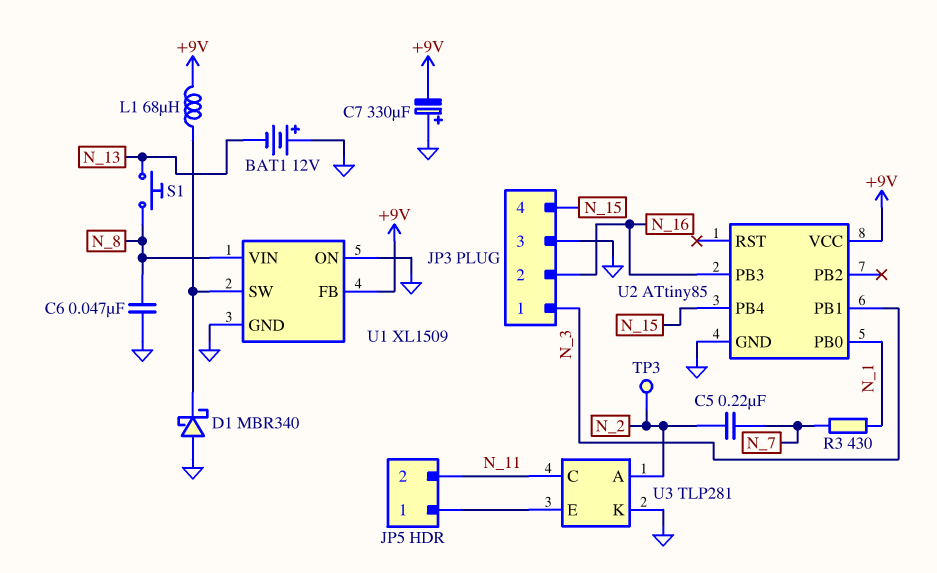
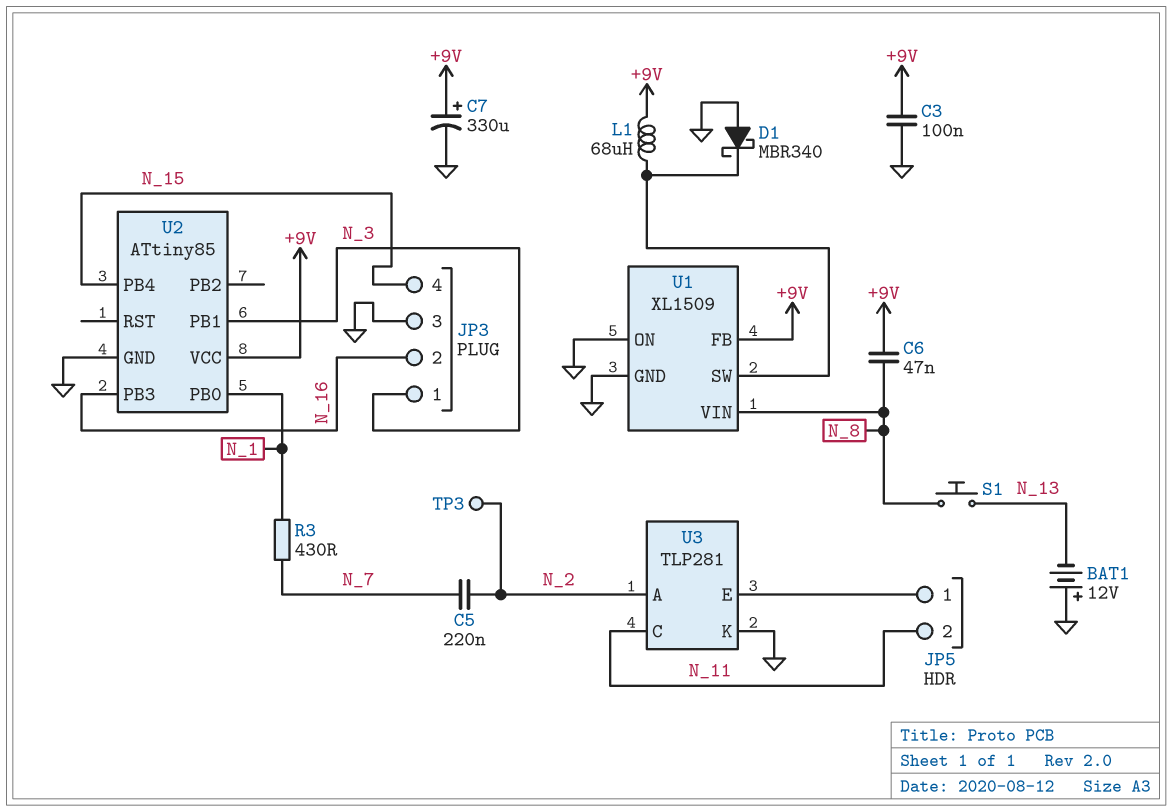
C3: none -> 100nF (+9V, GND)
C6: 47nF (GND, N_8) -> 47nF (+9V, N_8)
C7: 330uF (plus GND, minus +9V) -> 330uF (plus +9V, minus GND)

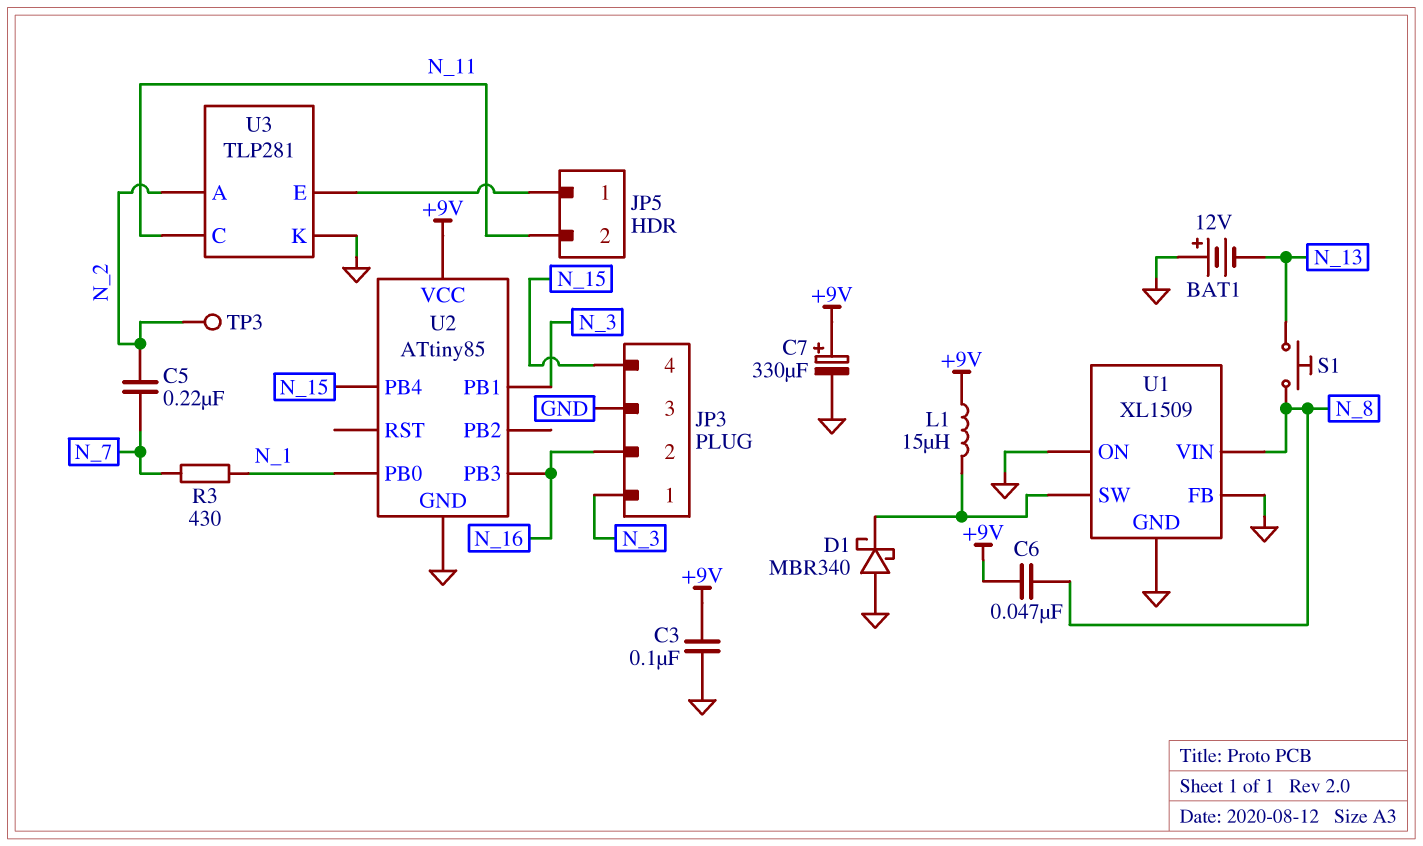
L1: 68uH (+9V, U1/SW) -> 15uH (+9V, U1/SW)
U1 pin FB: +9V -> GND

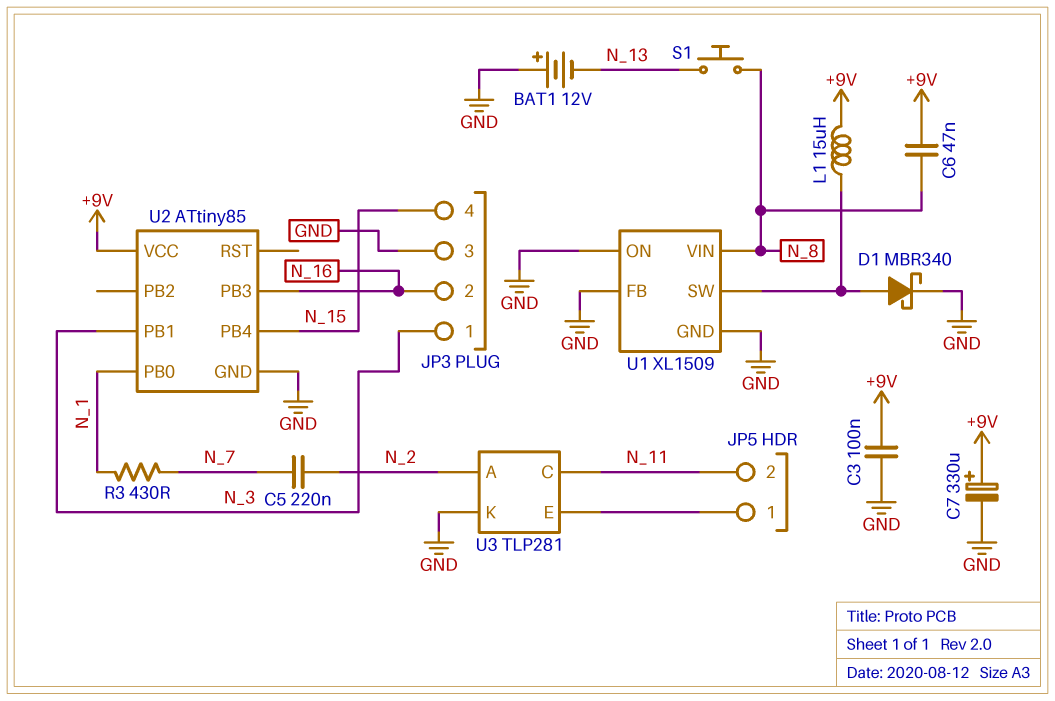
D1: schottky MBR340 (A GND, K U1/SW) -> schottky MBR340 (A U1/SW, K GND)
TP3: test point (N_2) -> none

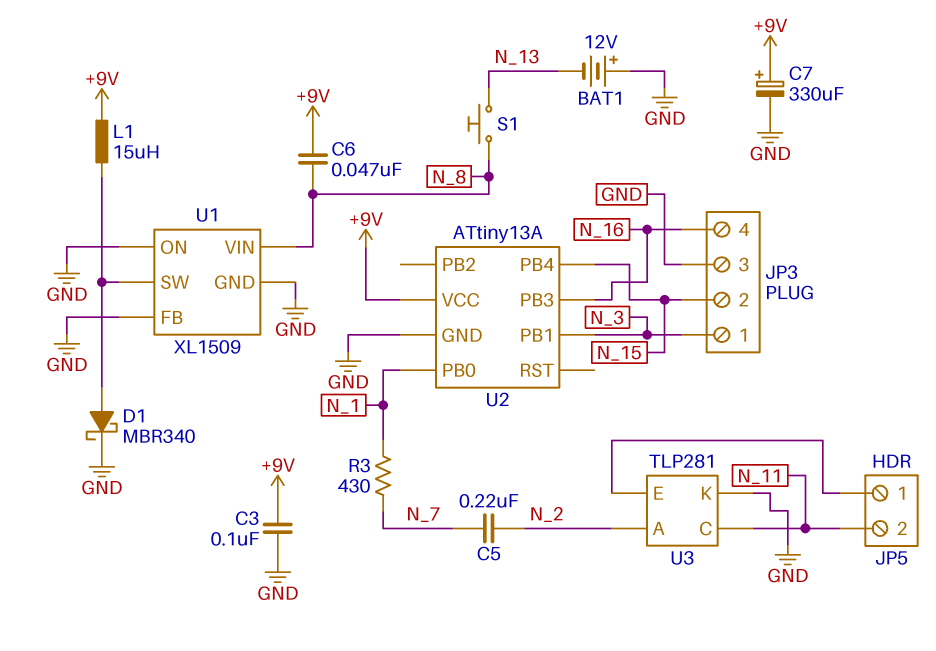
JP3 pin 2: N_16 -> N_15
JP3 pin 4: N_15 -> N_16
U2: ATtiny85 -> ATtiny13A

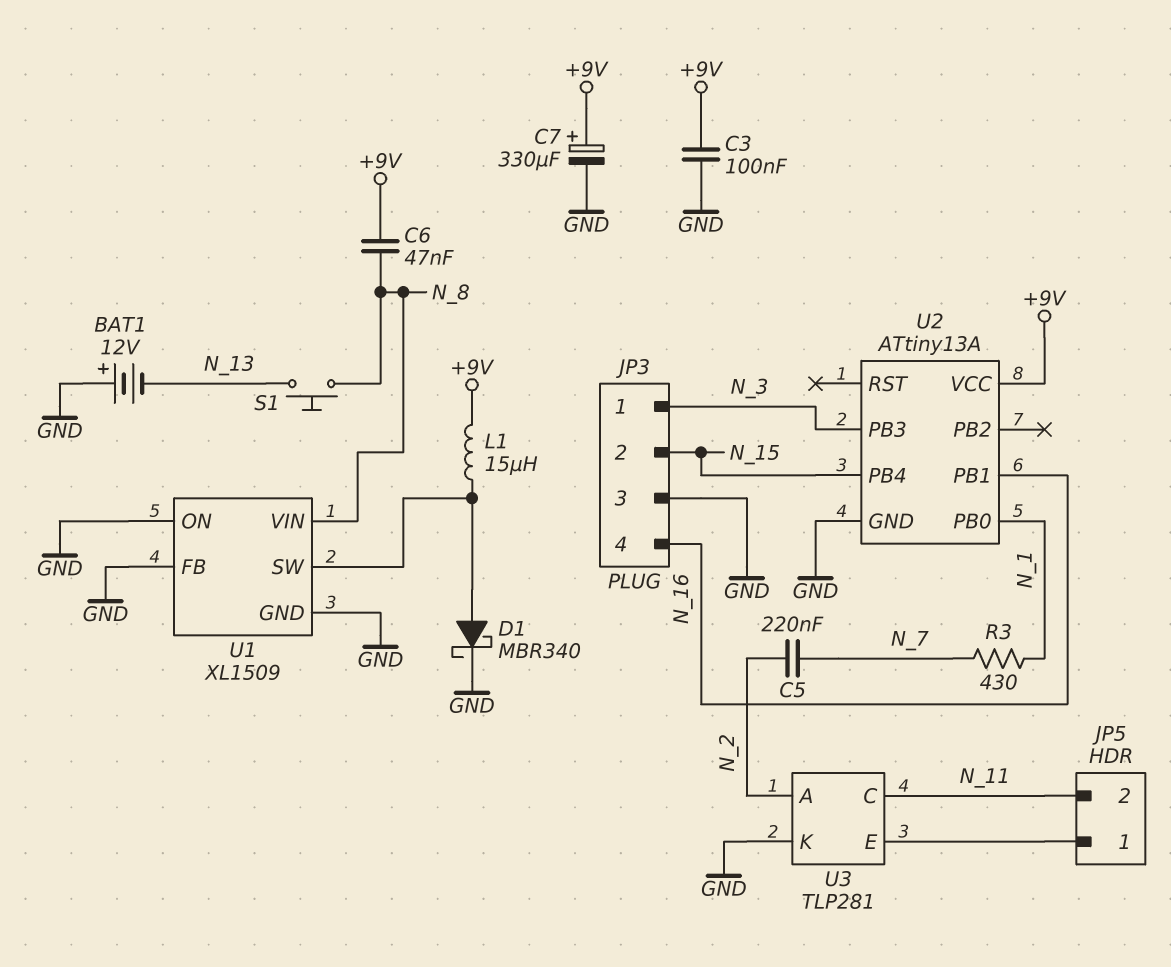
U2 pin PB1: N_3 -> N_16
U2 pin PB3: N_16 -> N_3

